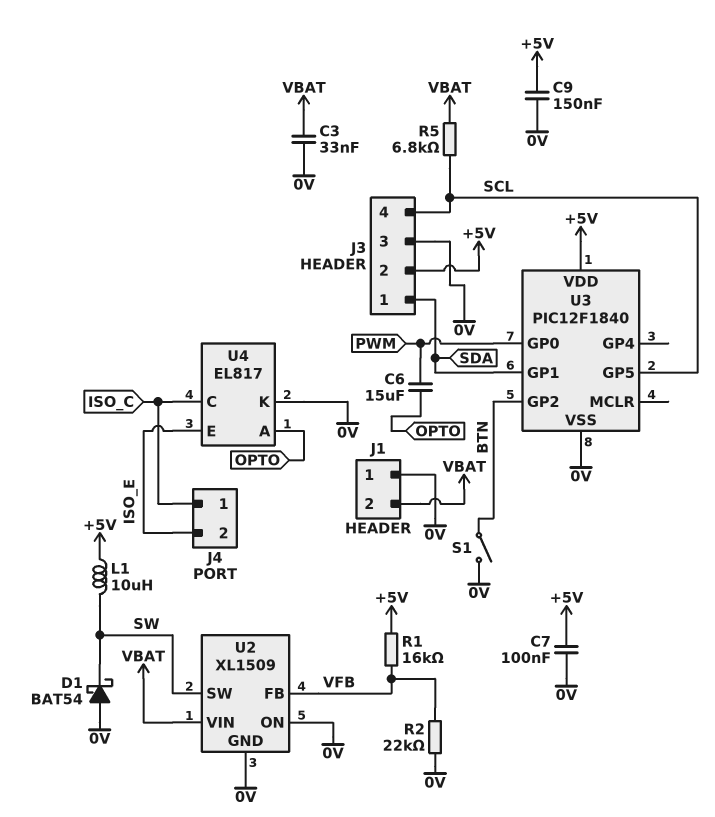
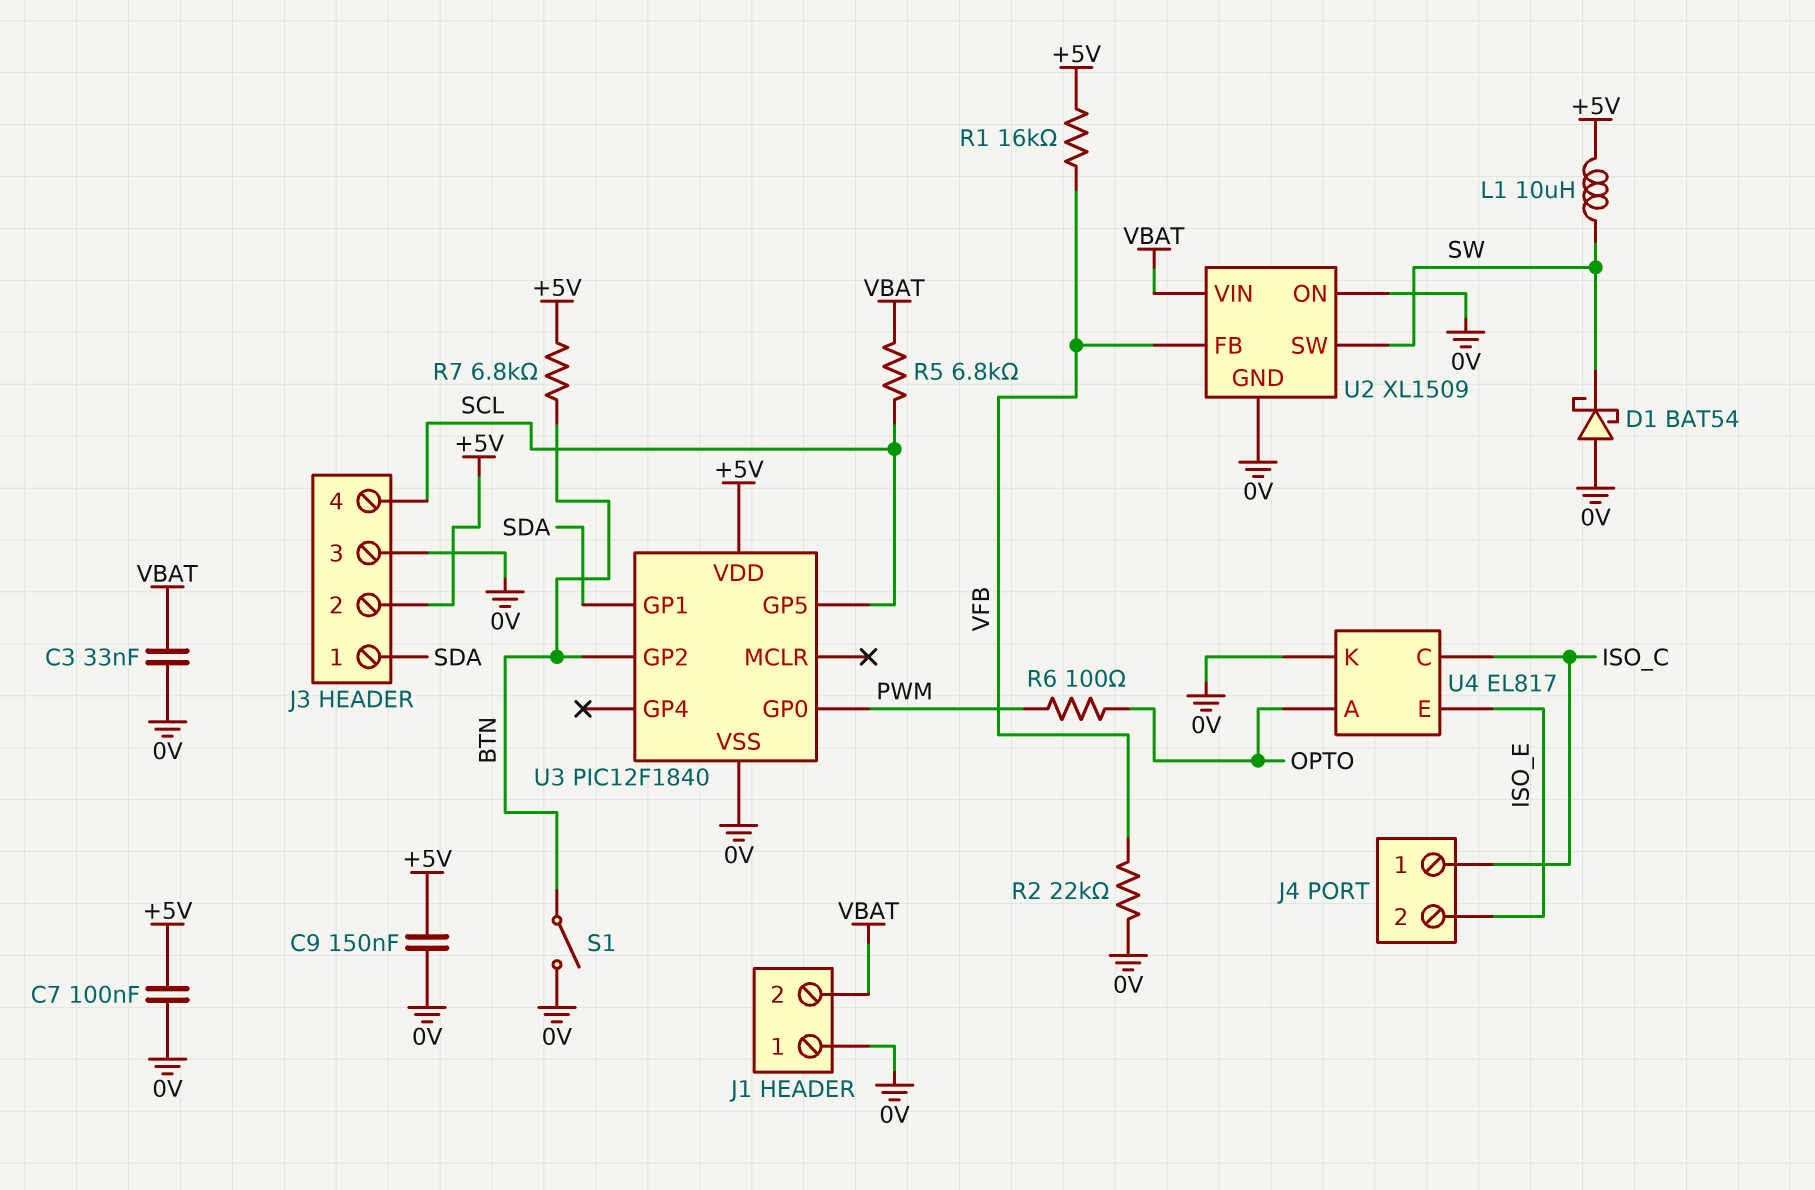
C6: 15uF (OPTO, PWM) -> none
R6: none -> 100 (OPTO, PWM)
R7: none -> 6.8k (+5V, BTN)

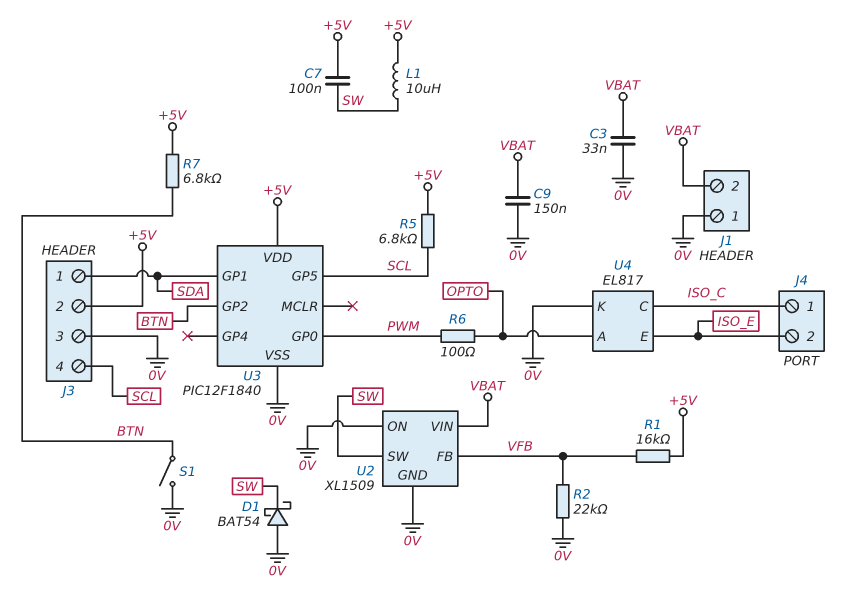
C7: 100nF (+5V, 0V) -> 100nF (+5V, SW)
C9: 150nF (+5V, 0V) -> 150nF (0V, VBAT)
R5: 6.8k (SCL, VBAT) -> 6.8k (+5V, SCL)

